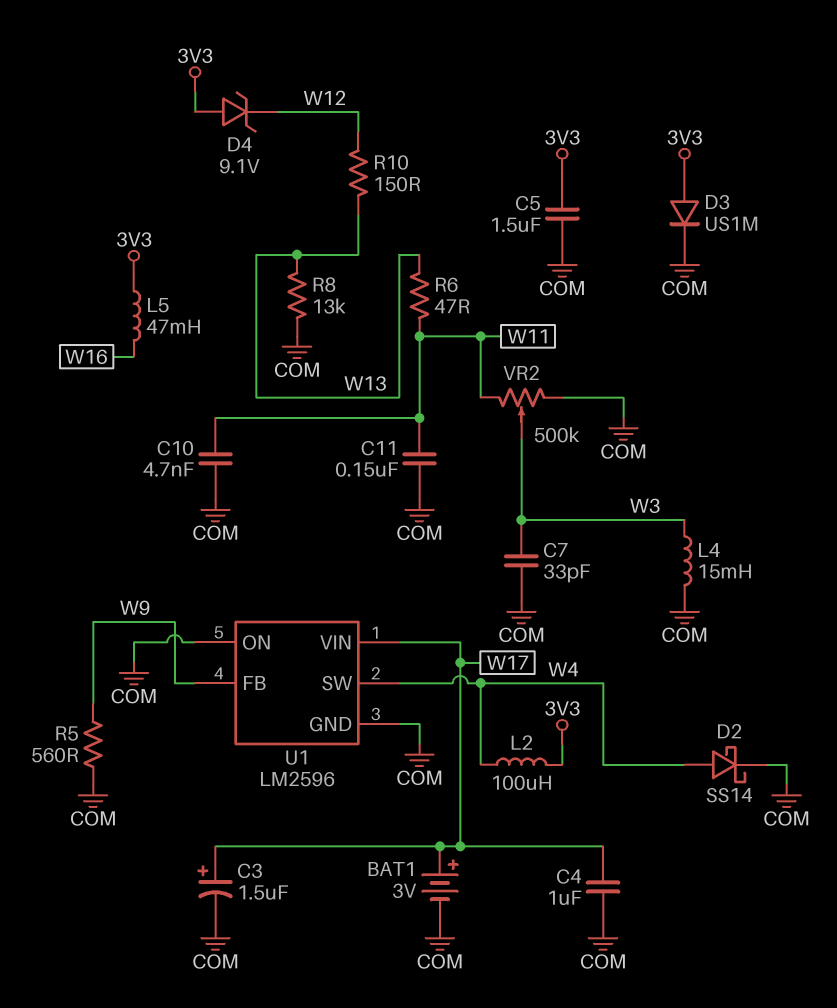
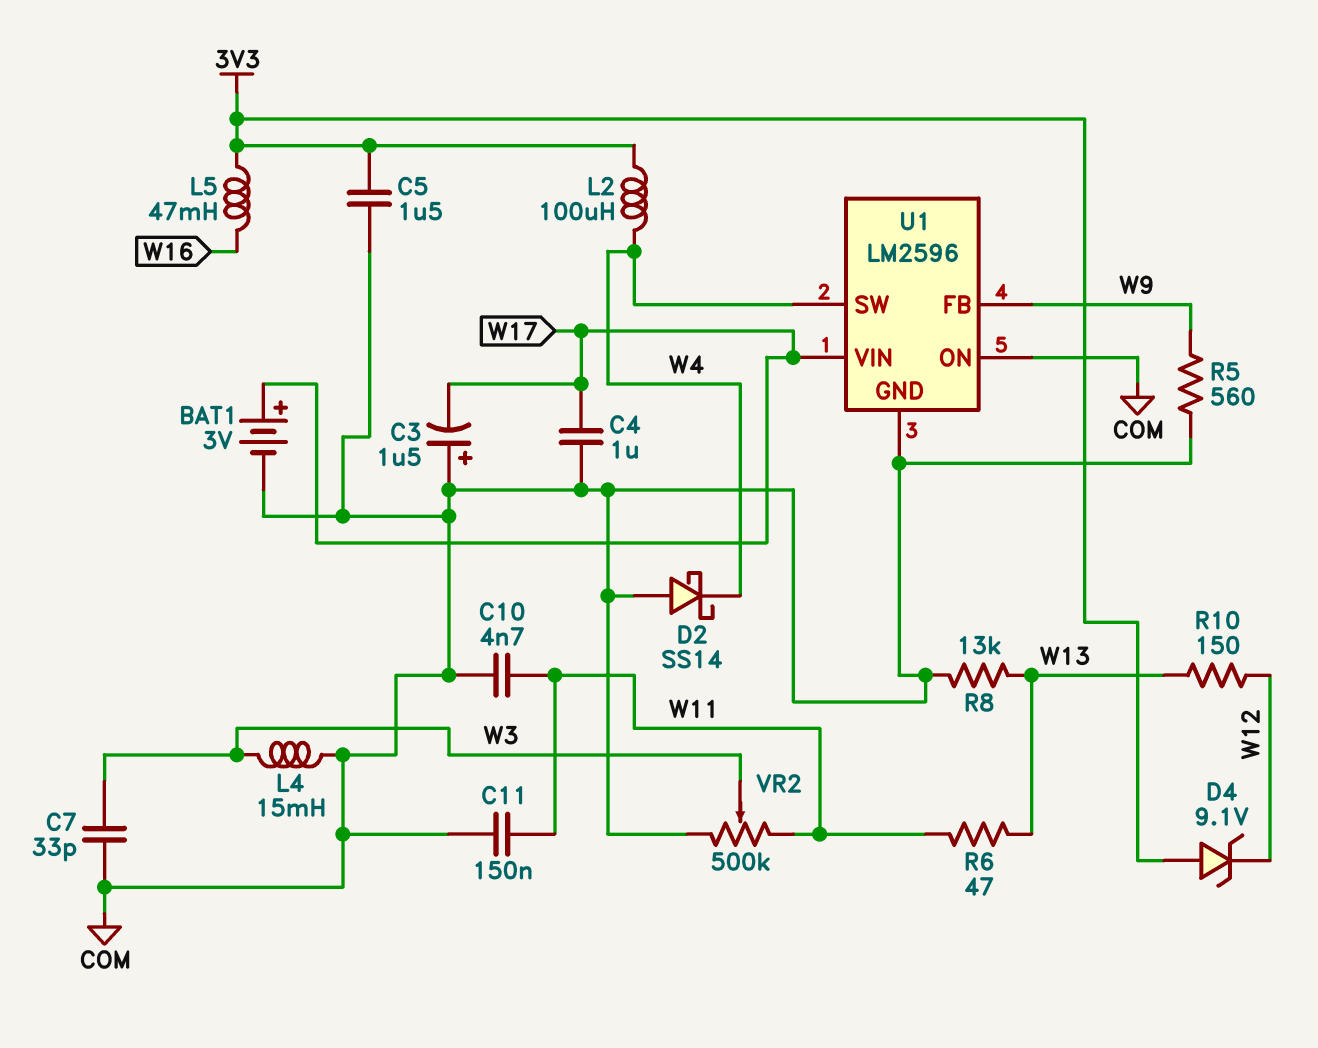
C3: 1.5uF (plus W17, minus COM) -> 1.5uF (plus COM, minus W17)
D2: schottky SS14 (A W4, K COM) -> schottky SS14 (A COM, K W4)
D3: diode US1M (A 3V3, K COM) -> none

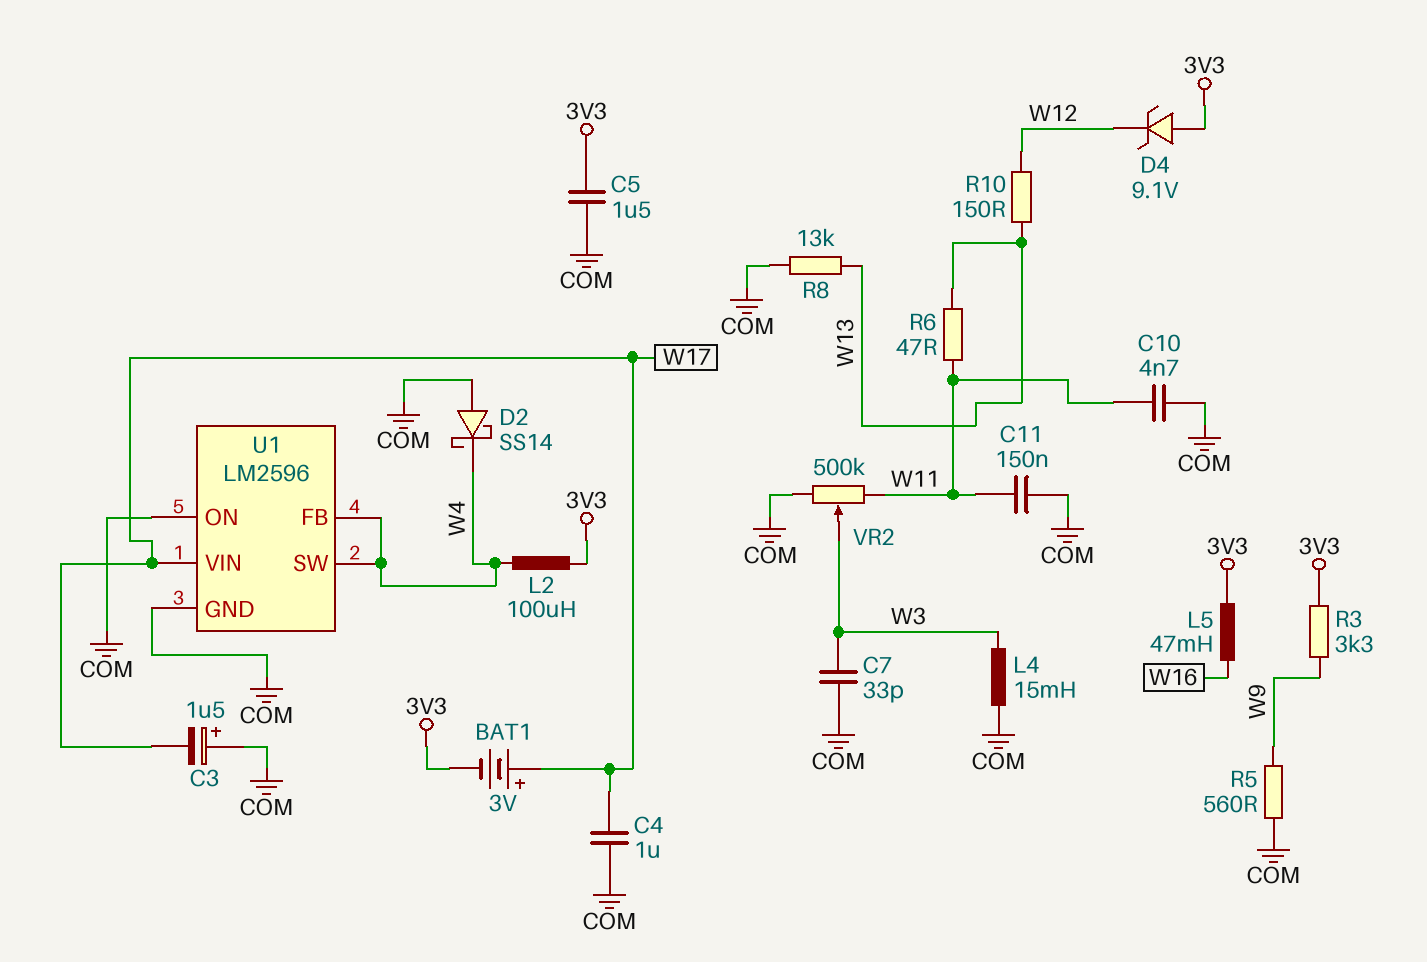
BAT1: 3V (plus W17, minus COM) -> 3V (plus W17, minus 3V3)
R3: none -> 3.3k (3V3, W9)
U1 pin FB: W9 -> W4

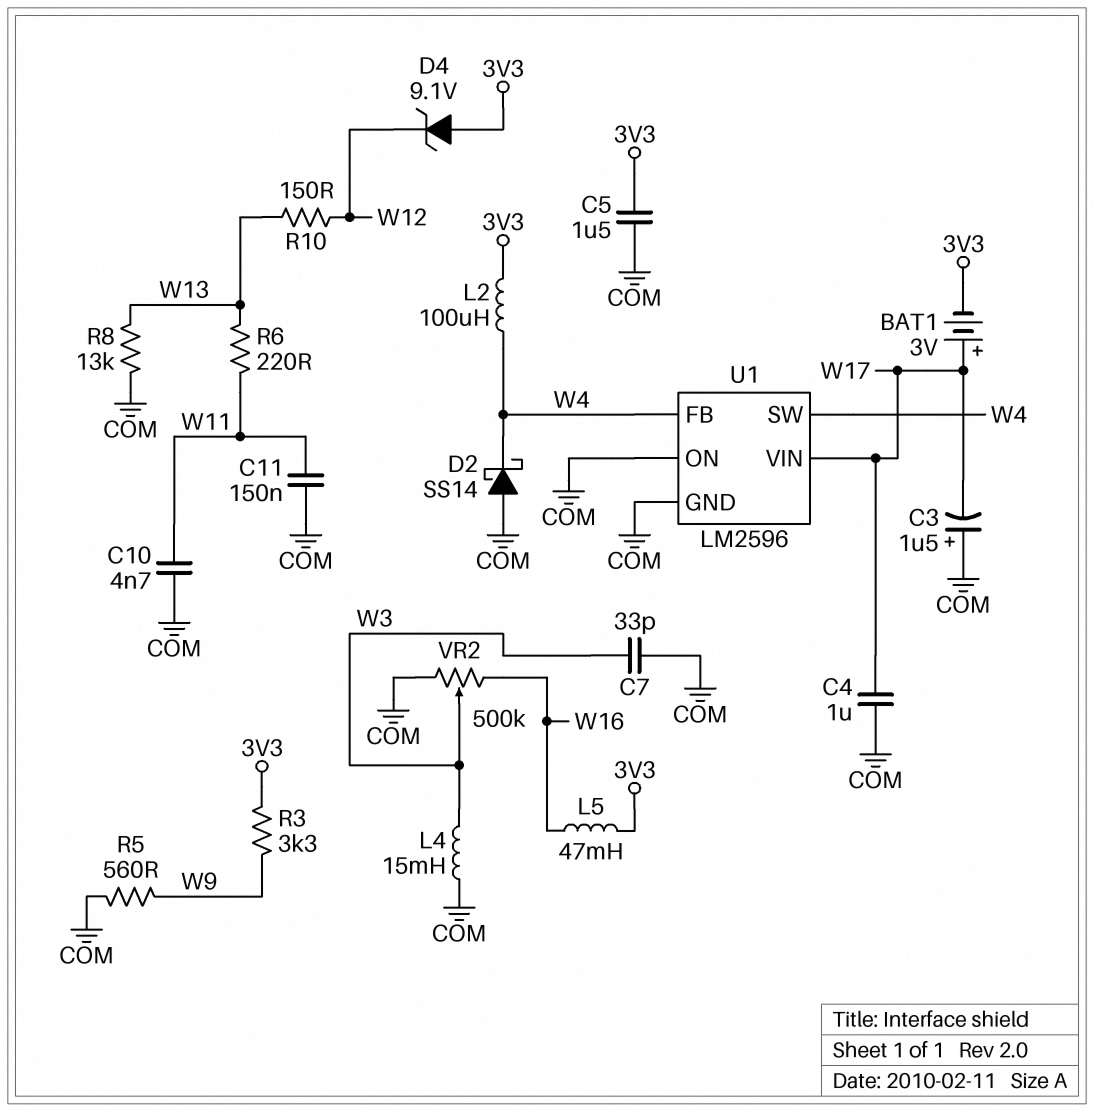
R6: 47 (W11, W13) -> 220 (W11, W13)
VR2: 500k (COM, W11, wiper W3) -> 500k (COM, W16, wiper W3)

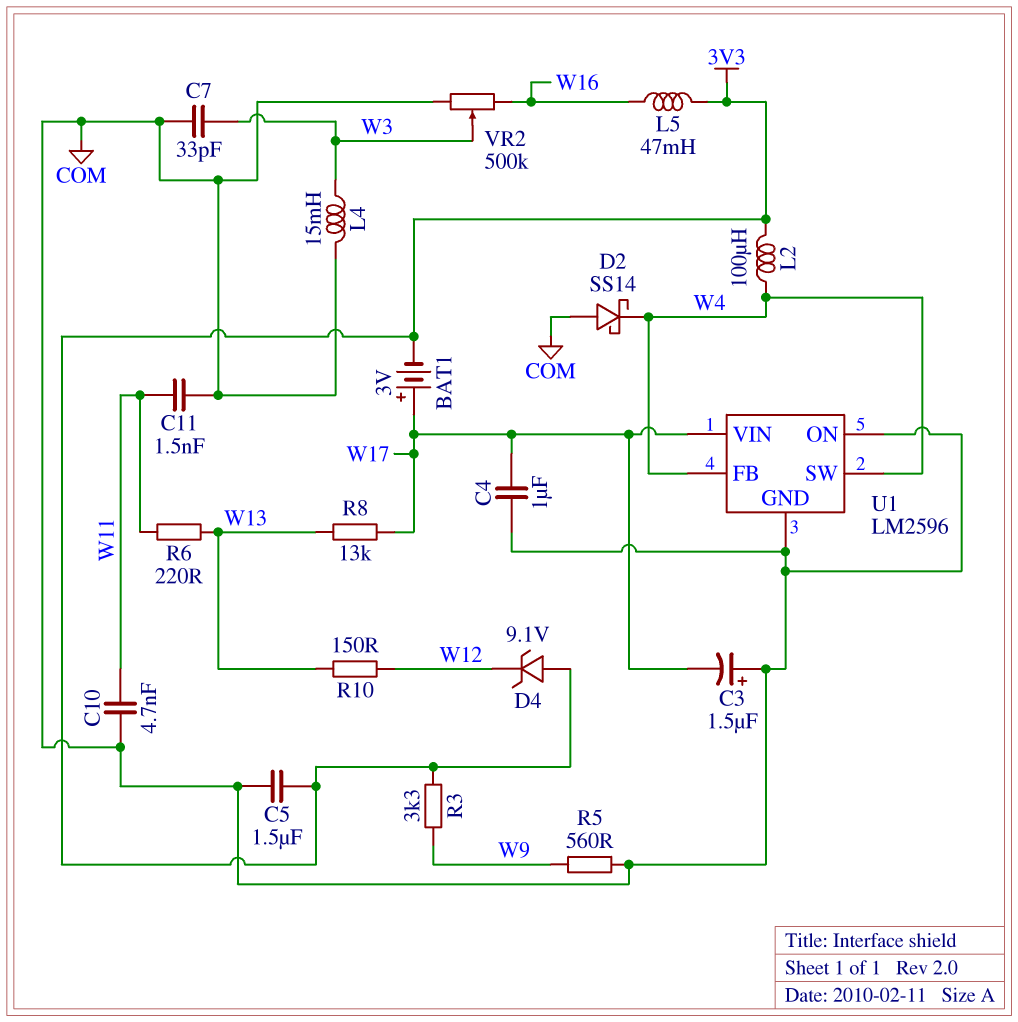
C11: 150nF (COM, W11) -> 1.5nF (COM, W11)
R8: 13k (COM, W13) -> 13k (W13, W17)

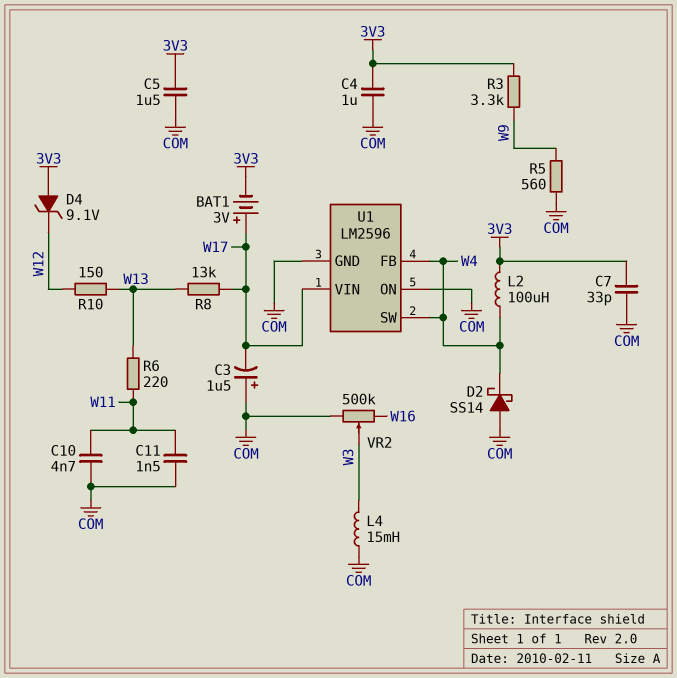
C4: 1uF (COM, W17) -> 1uF (3V3, COM)
C7: 33pF (COM, W3) -> 33pF (3V3, COM)
L5: 47mH (3V3, W16) -> none

